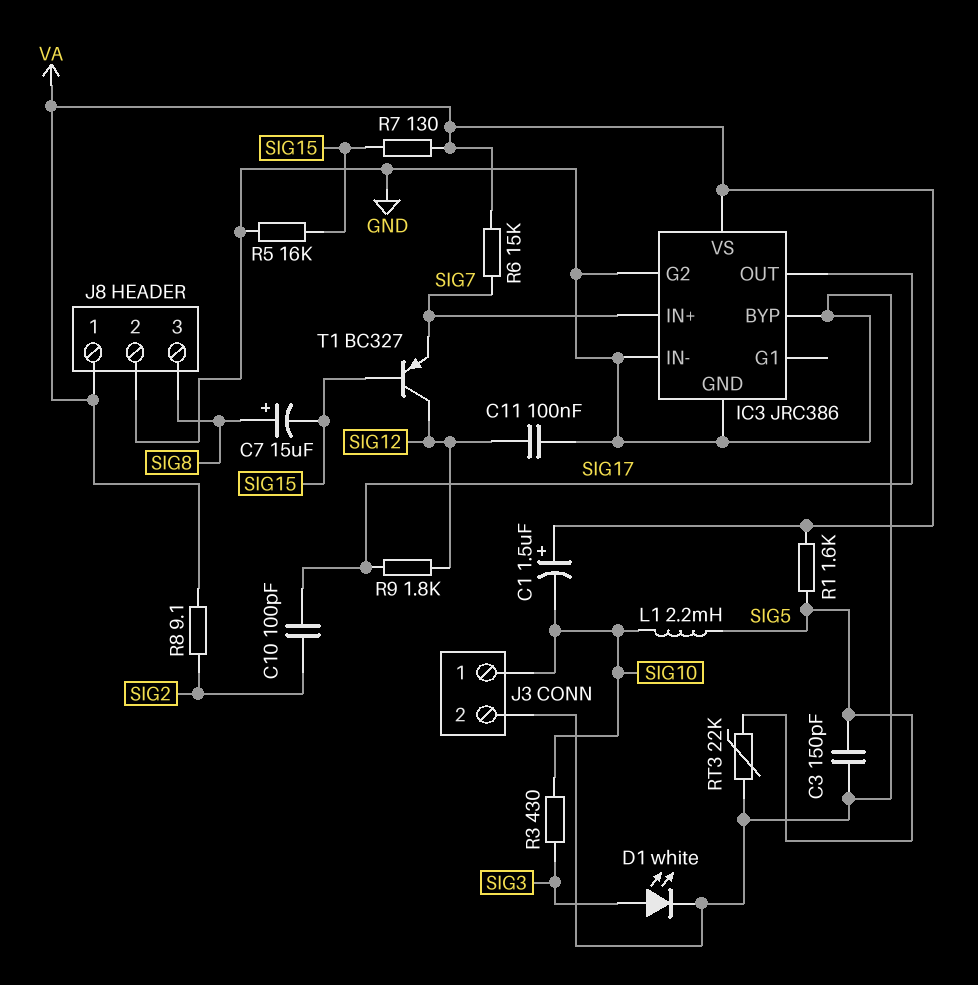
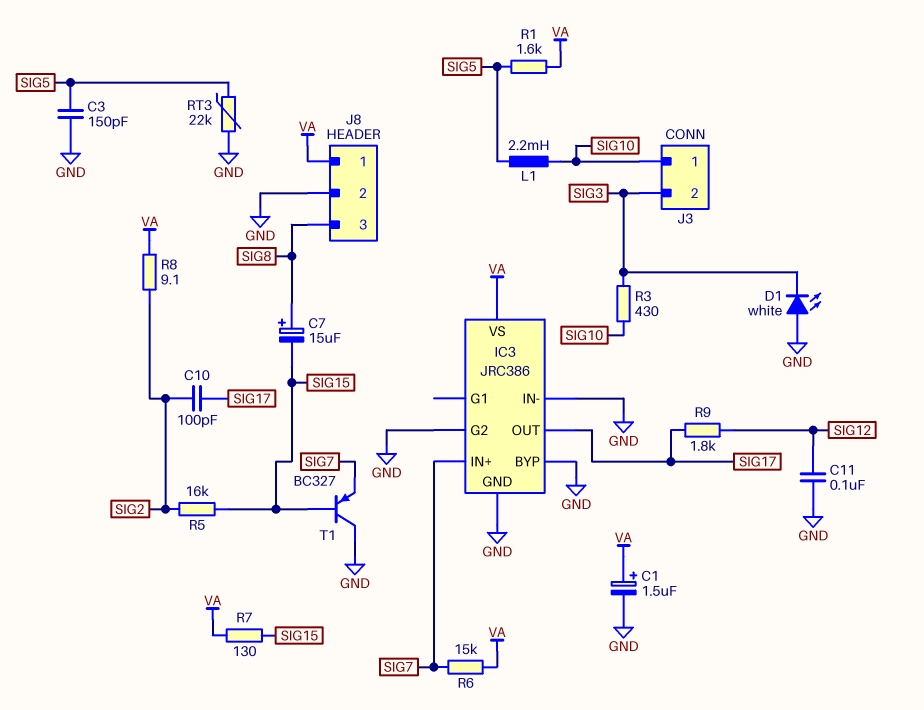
C1: 1.5uF (plus VA, minus SIG10) -> 1.5uF (plus VA, minus GND)
D1: LED white (A SIG3, K GND) -> LED white (A GND, K SIG3)
J3 pin 2: GND -> SIG3
R5: 16k (GND, SIG15) -> 16k (SIG2, SIG15)
T1: PNP BC327 (B SIG15, C SIG12, E SIG7) -> PNP BC327 (B SIG15, C GND, E SIG7)

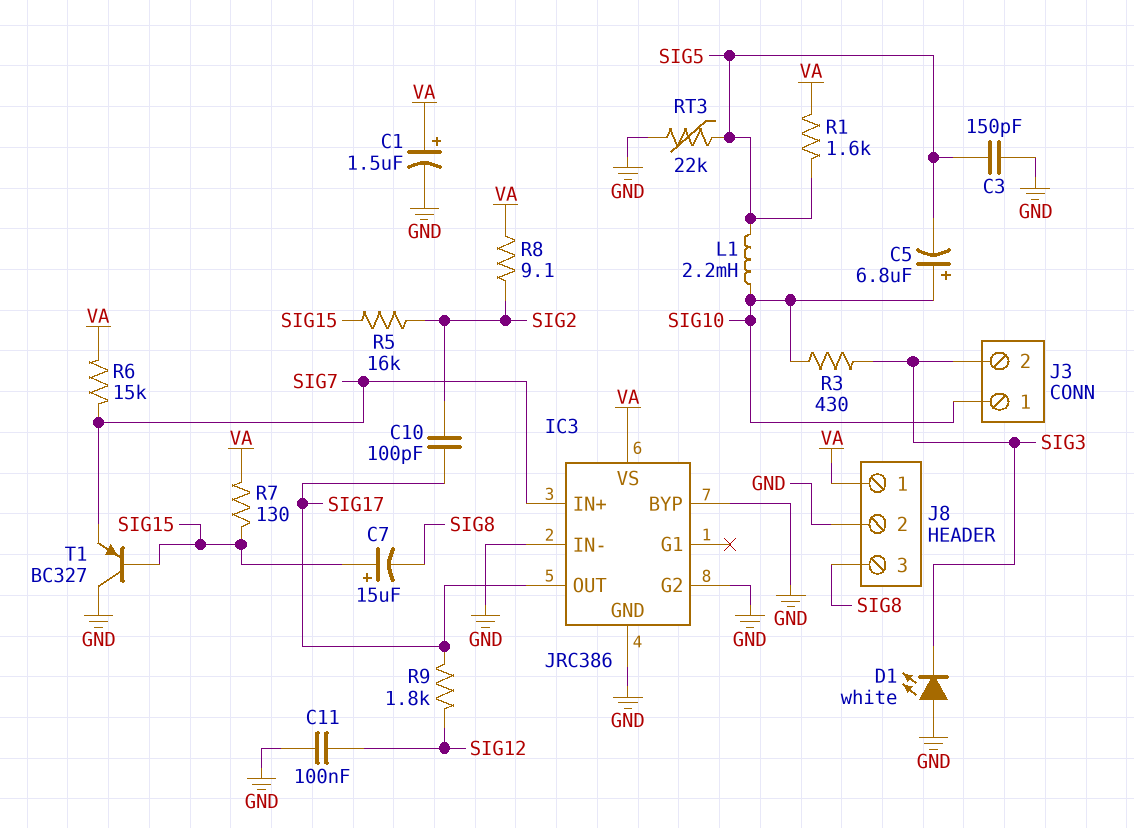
C5: none -> 6.8uF (plus SIG10, minus SIG5)
C7: 15uF (plus SIG8, minus SIG15) -> 15uF (plus SIG15, minus SIG8)

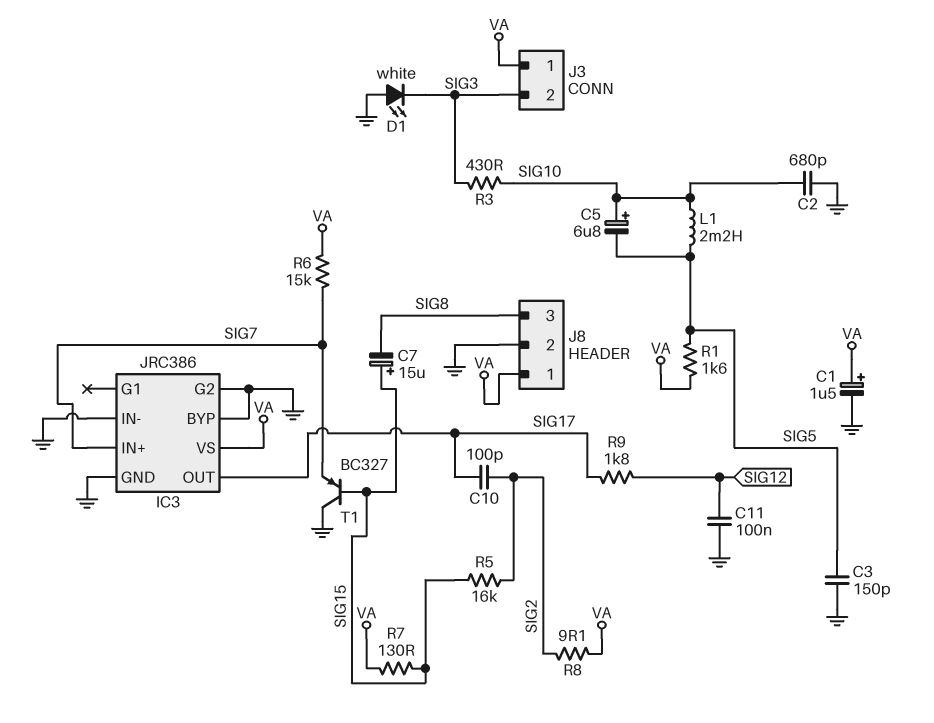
C2: none -> 680pF (GND, SIG10)
J3 pin 1: SIG10 -> VA
RT3: 22k (GND, SIG5) -> none

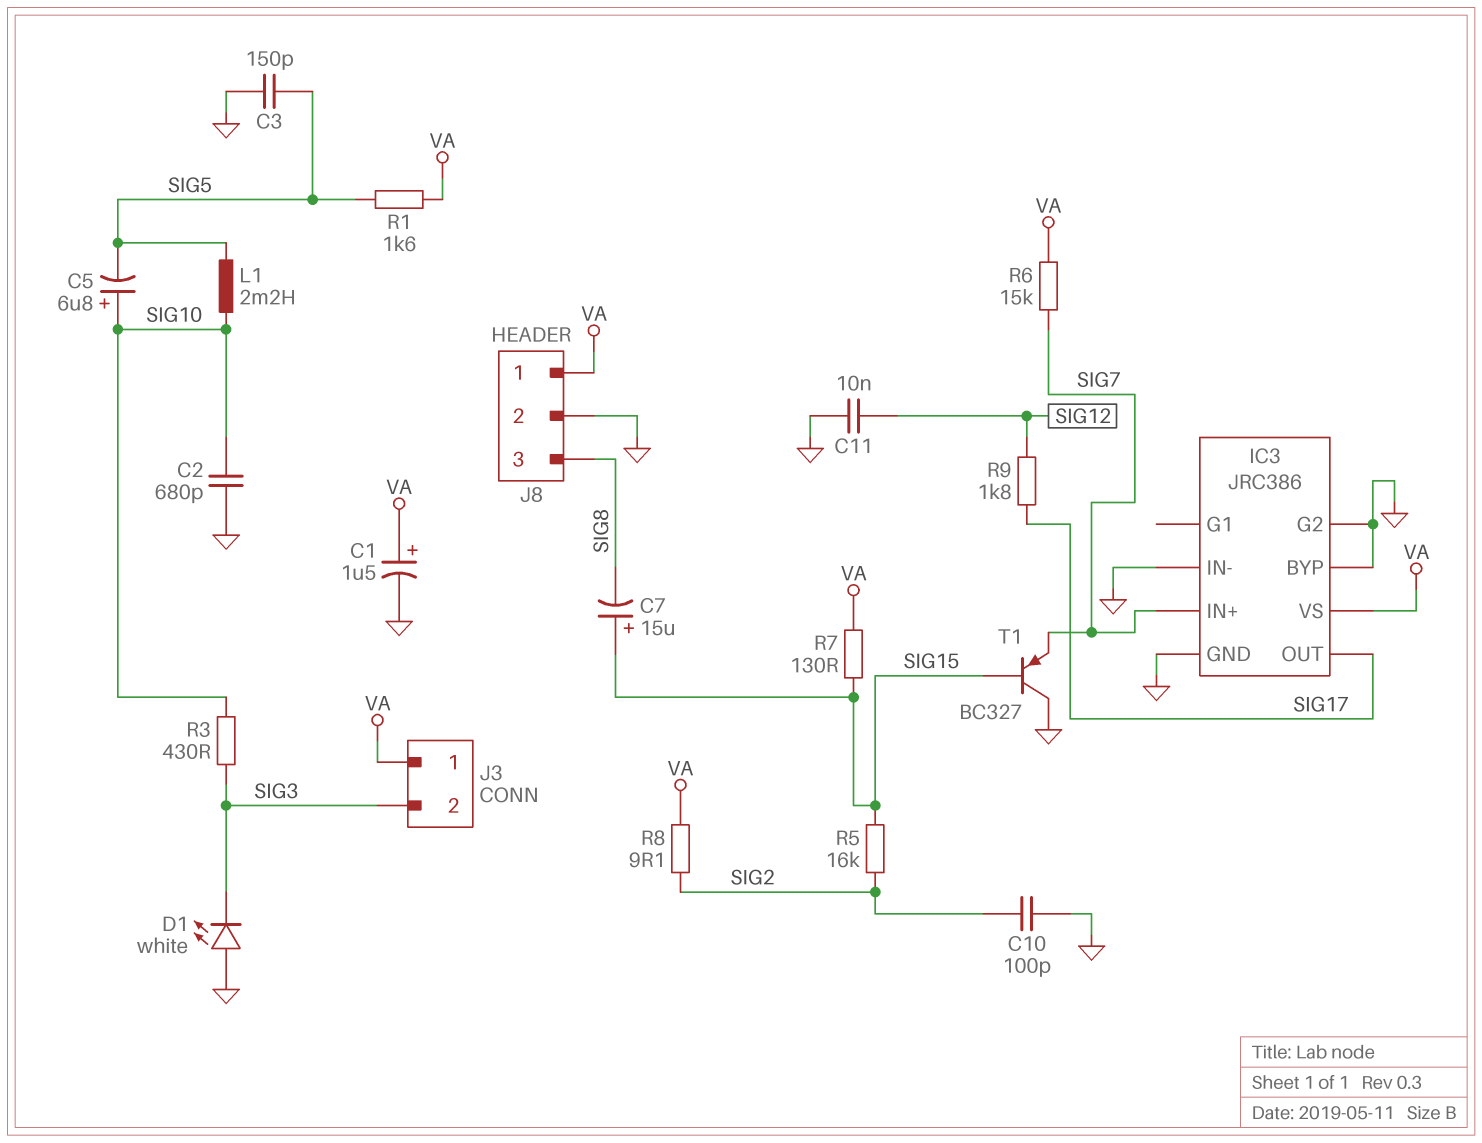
C10: 100pF (SIG2, SIG17) -> 100pF (GND, SIG2)
C11: 100nF (GND, SIG12) -> 10nF (GND, SIG12)

